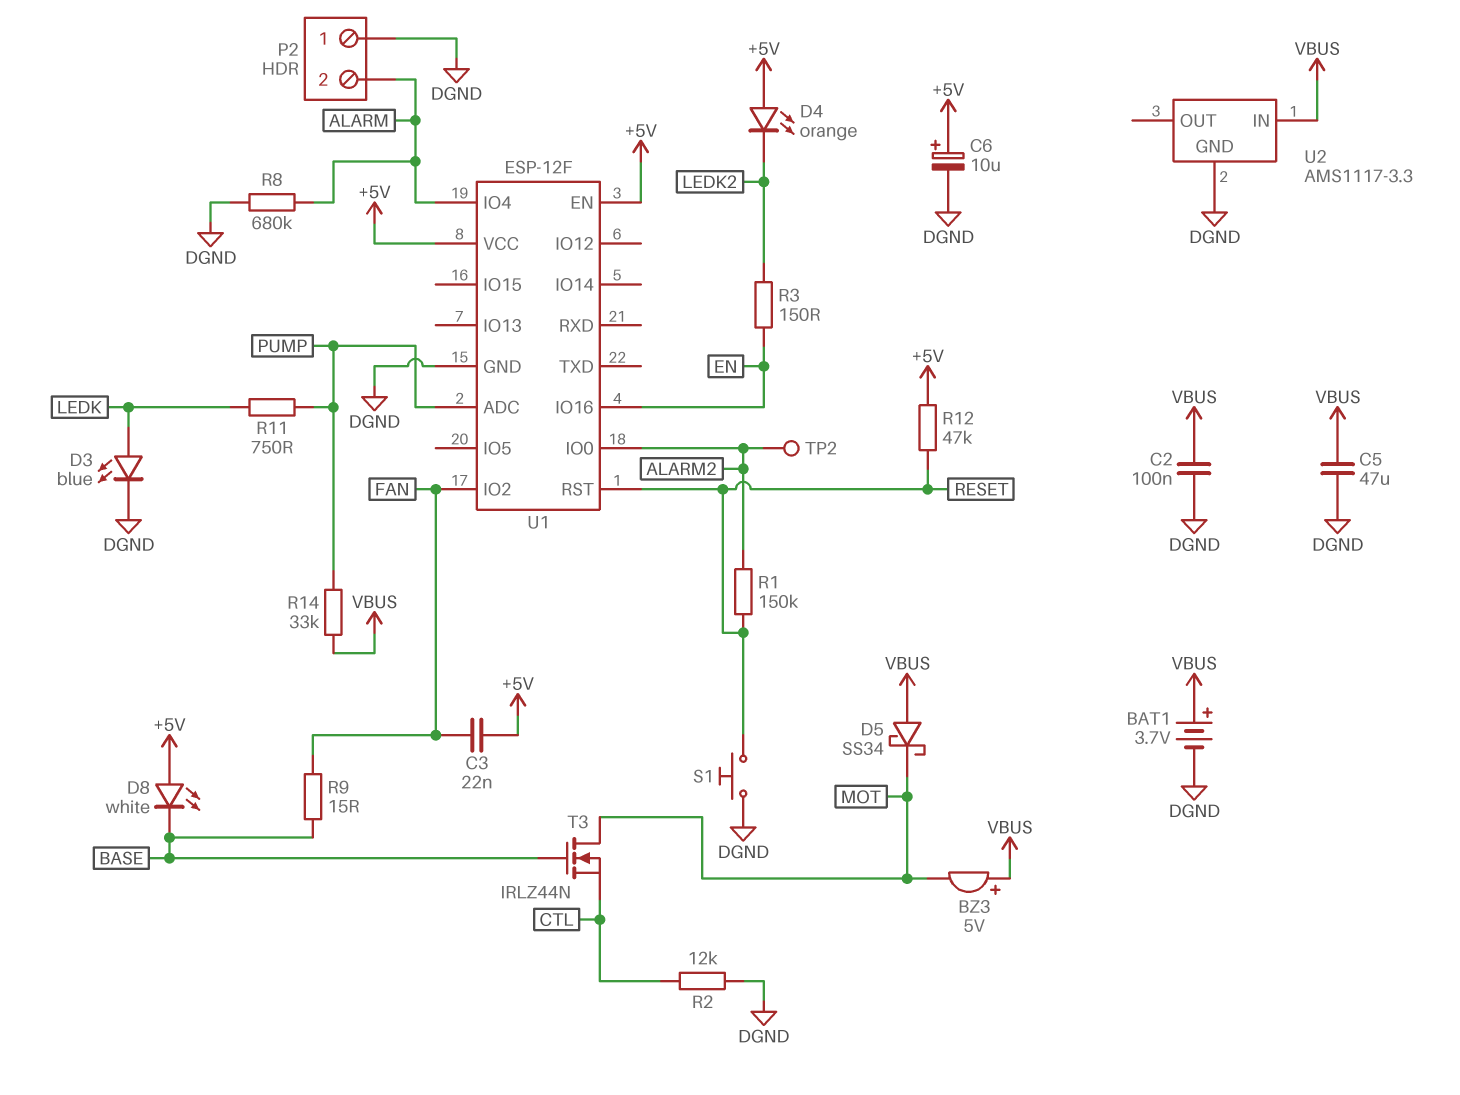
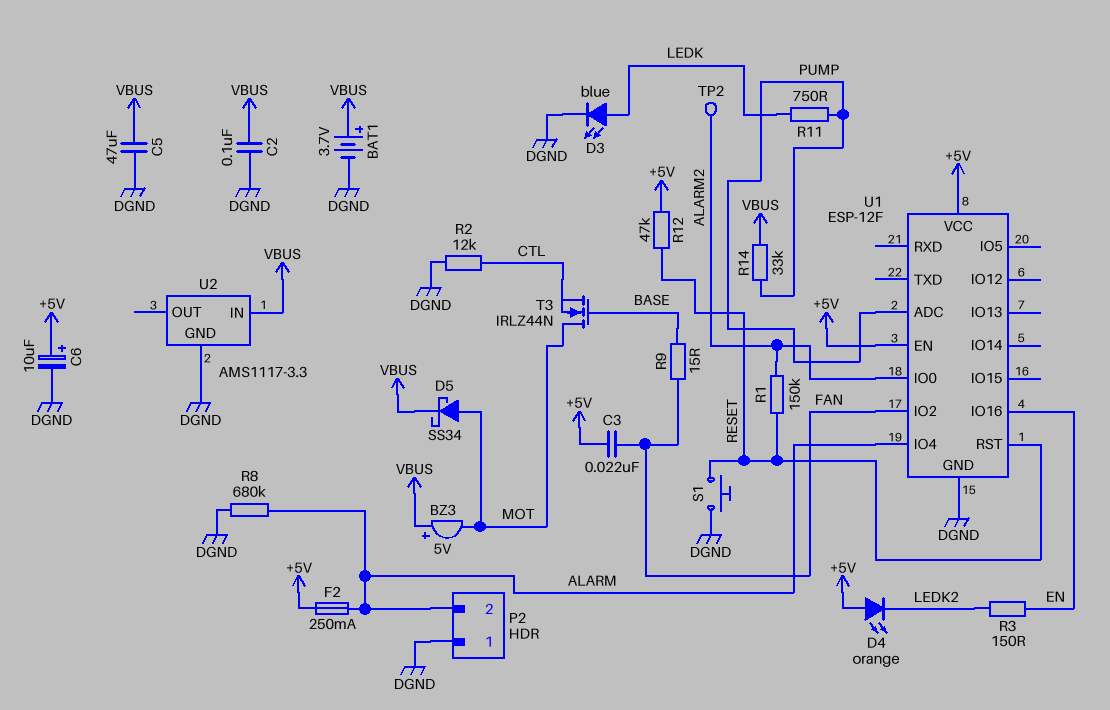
D5: schottky SS34 (A VBUS, K MOT) -> schottky SS34 (A MOT, K VBUS)
D8: LED white (A +5V, K BASE) -> none
F2: none -> 250mA (+5V, ALARM)

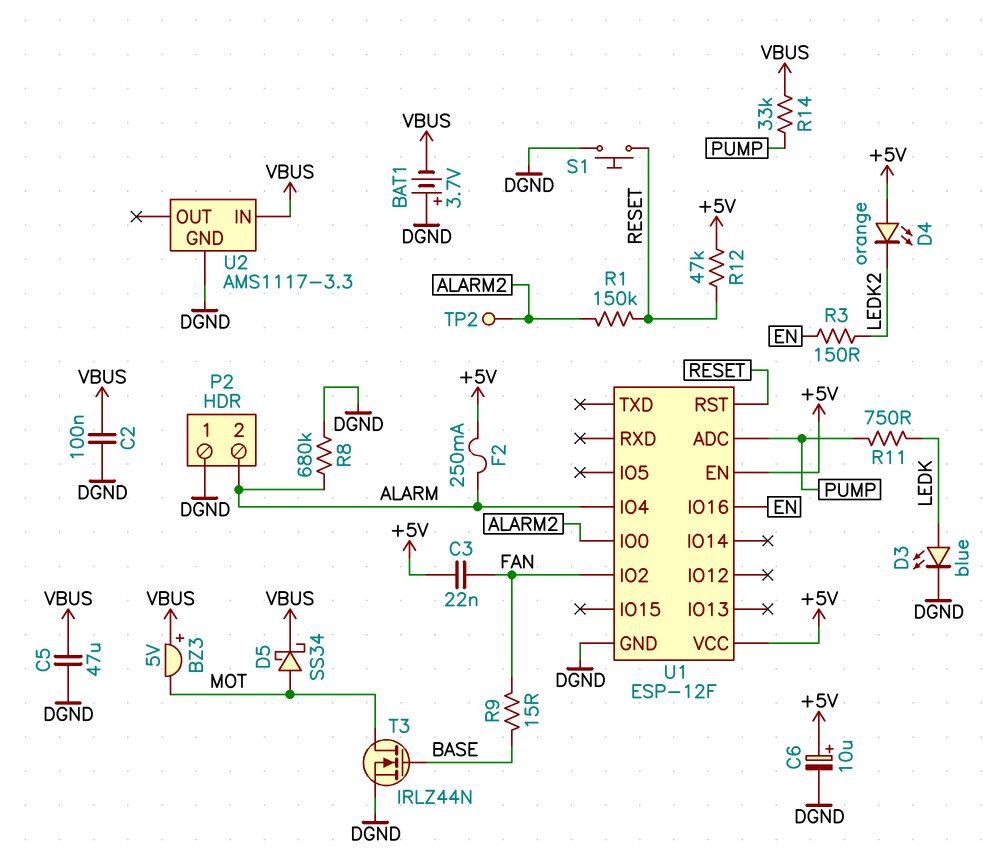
BAT1: 3.7V (plus VBUS, minus DGND) -> 3.7V (plus DGND, minus VBUS)
R2: 12k (CTL, DGND) -> none
T3: NMOS IRLZ44N (G BASE, D MOT, S CTL) -> NMOS IRLZ44N (G BASE, D MOT, S DGND)

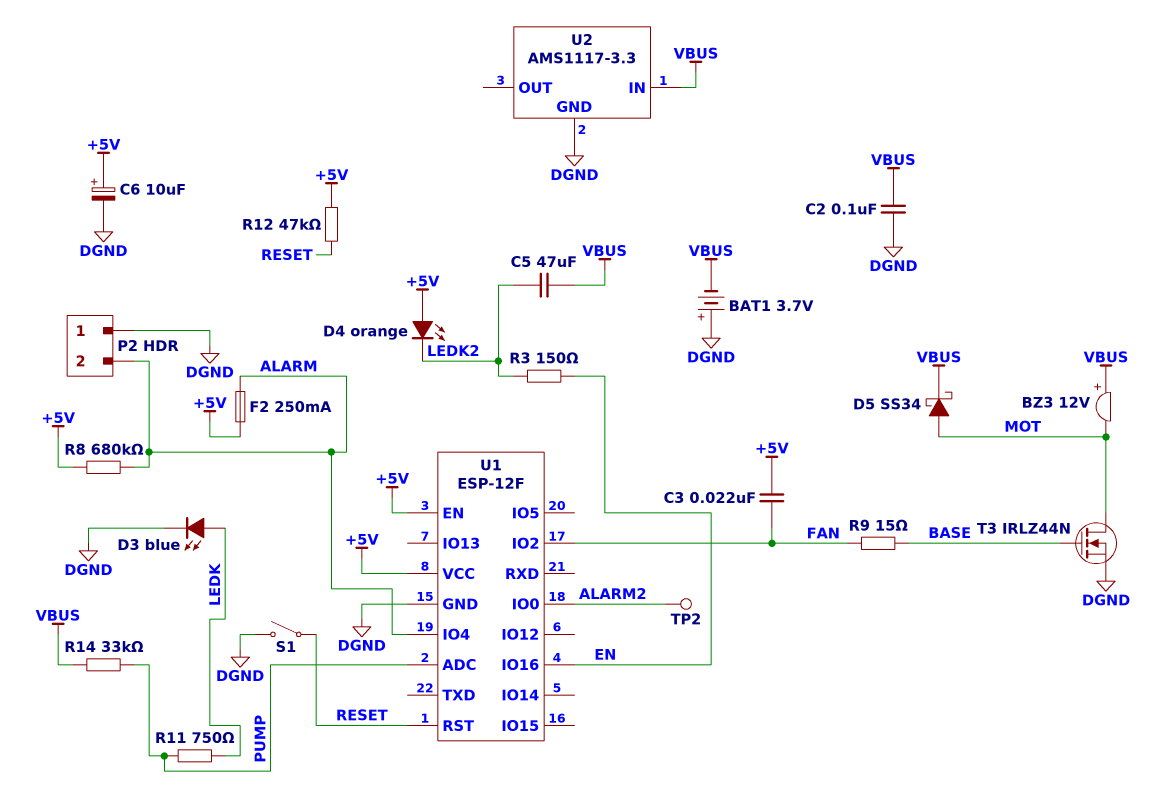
BZ3: buzzer 5V (plus VBUS, minus MOT) -> buzzer 12V (plus VBUS, minus MOT)
C5: 47uF (DGND, VBUS) -> 47uF (LEDK2, VBUS)
R1: 150k (ALARM2, RESET) -> none
R8: 680k (ALARM, DGND) -> 680k (+5V, ALARM)
S1: button (DGND, RESET) -> switch (DGND, RESET)

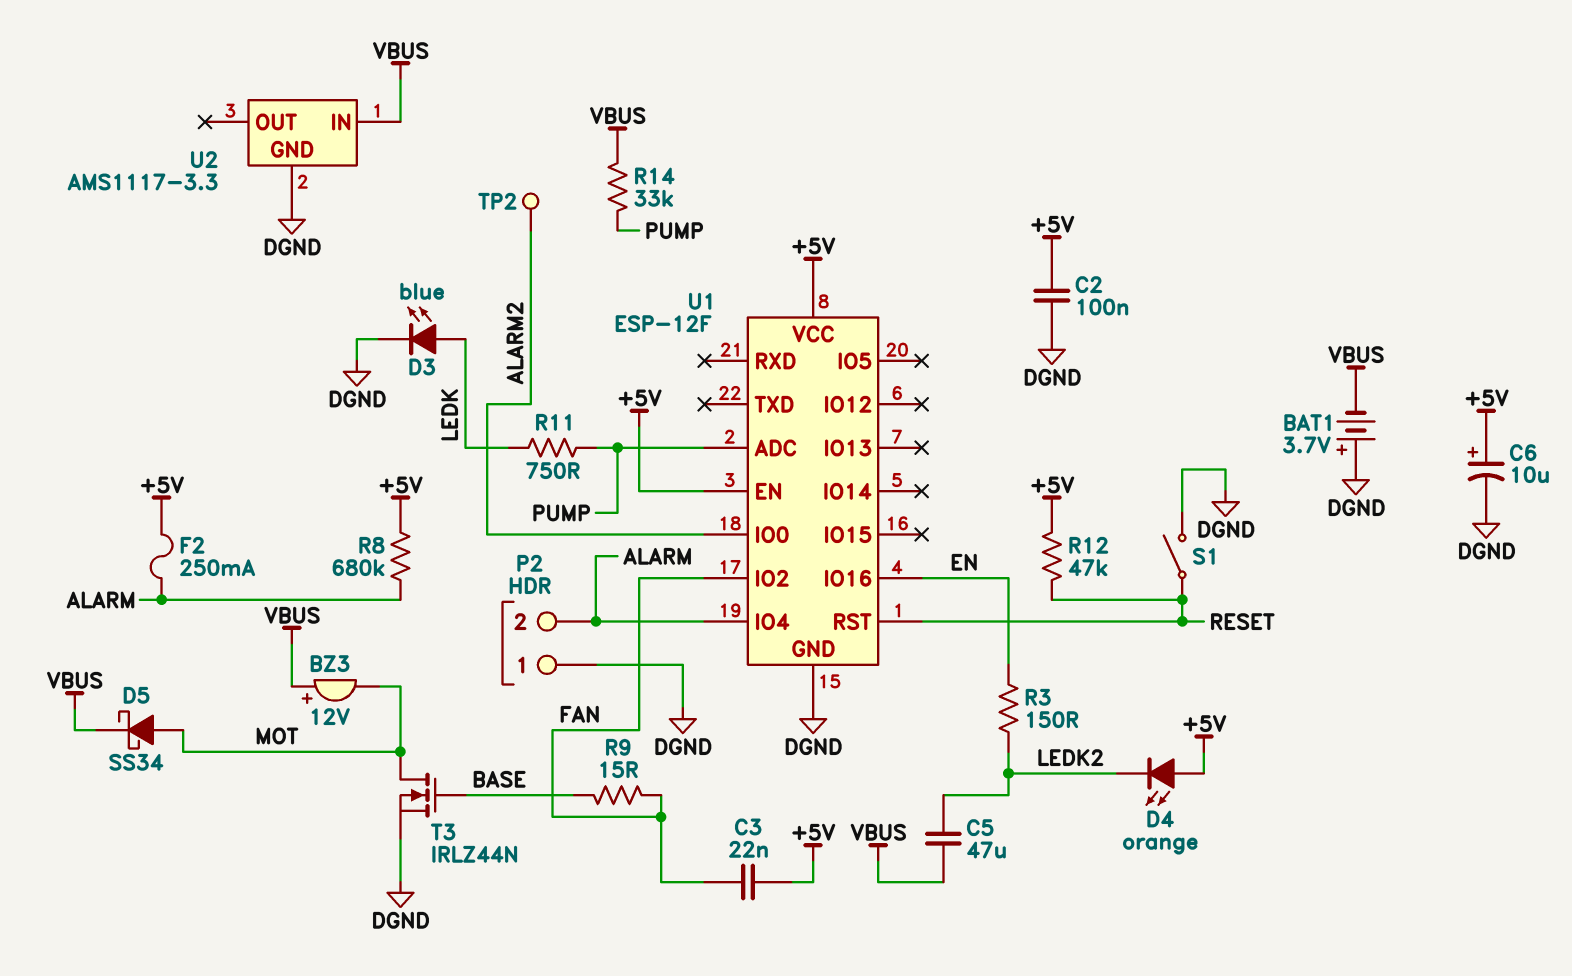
C2: 100nF (DGND, VBUS) -> 100nF (+5V, DGND)

